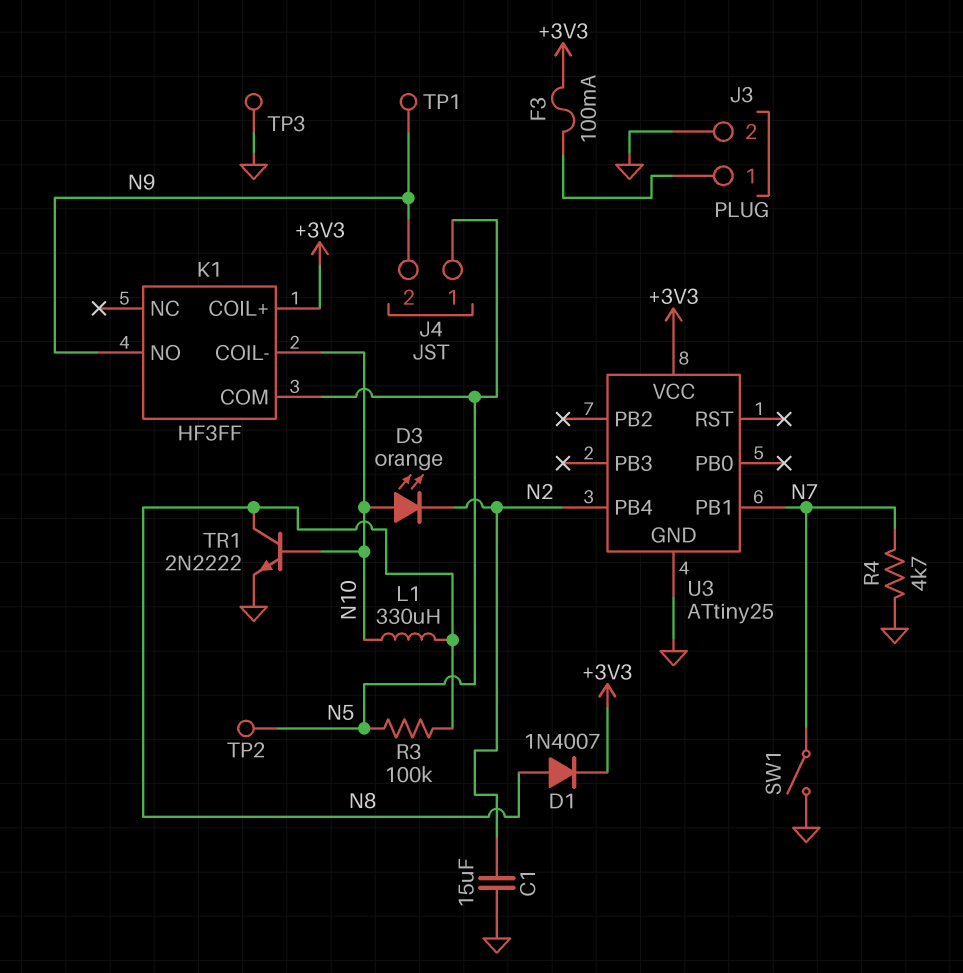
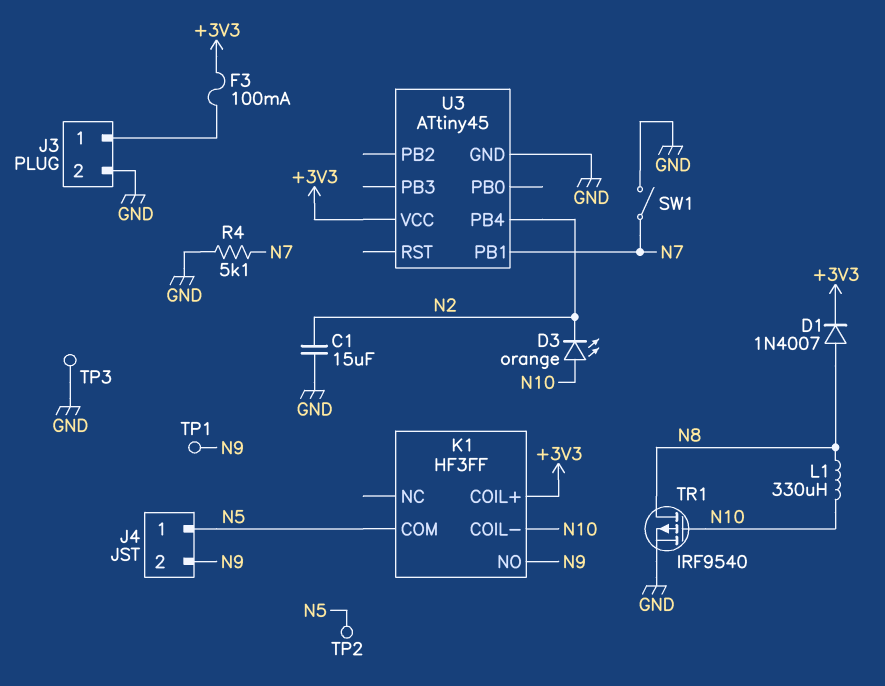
R3: 100k (N5, N8) -> none
R4: 4.7k (GND, N7) -> 5.1k (GND, N7)
TR1: NPN 2N2222 (B N10, C N8, E GND) -> PMOS IRF9540 (G N10, D N8, S GND)
U3: ATtiny25 -> ATtiny45

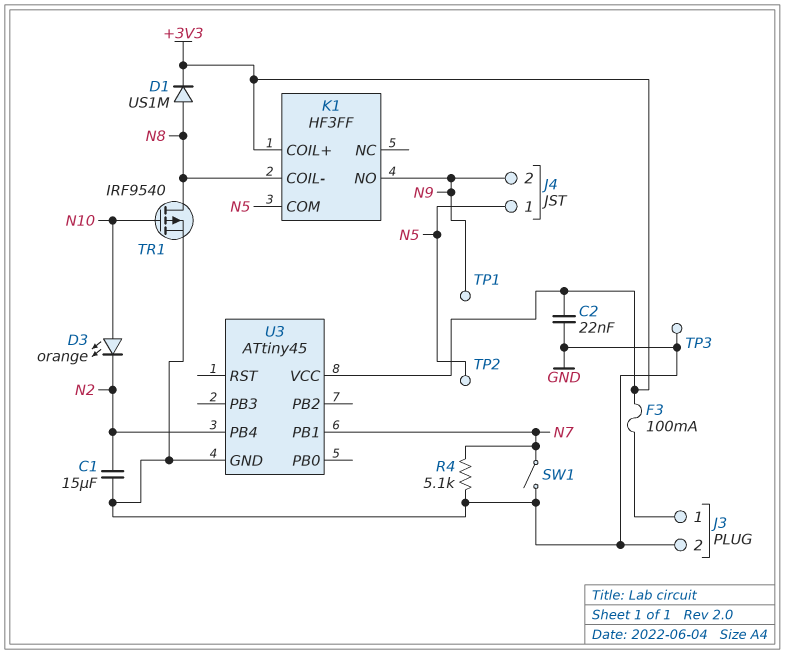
C2: none -> 22nF (+3V3, GND)
D1: diode 1N4007 (A N8, K +3V3) -> diode US1M (A N8, K +3V3)
K1 pin COIL-: N10 -> N8
L1: 330uH (N8, N10) -> none

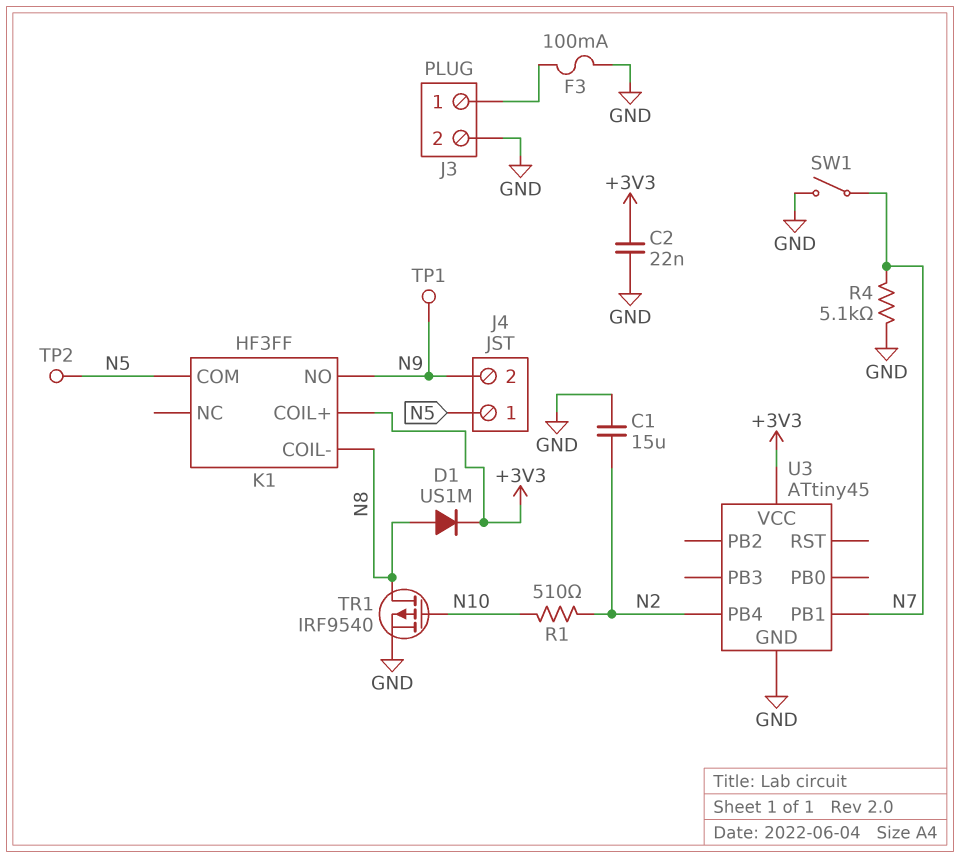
D3: LED orange (A N10, K N2) -> none
F3: 100mA (+3V3, J3/1) -> 100mA (GND, J3/1)
R1: none -> 510 (N2, N10)
TP3: test point (GND) -> none

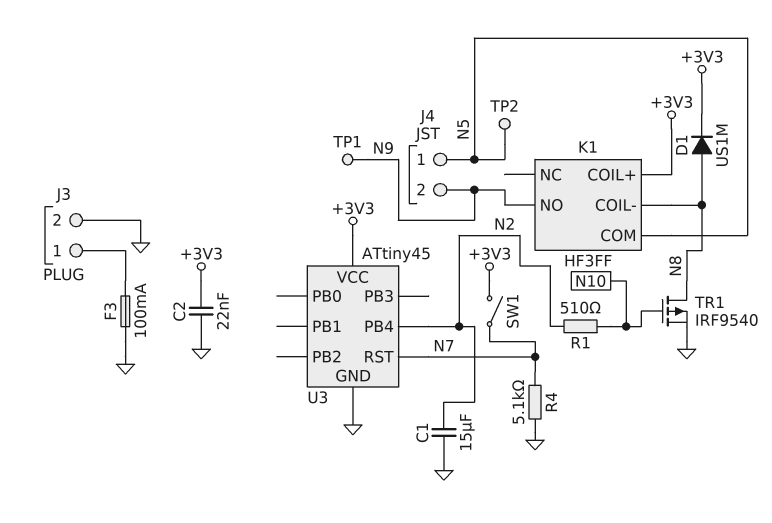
SW1: switch (GND, N7) -> switch (+3V3, N7)
U3 pin PB1: N7 -> none
U3 pin RST: none -> N7

